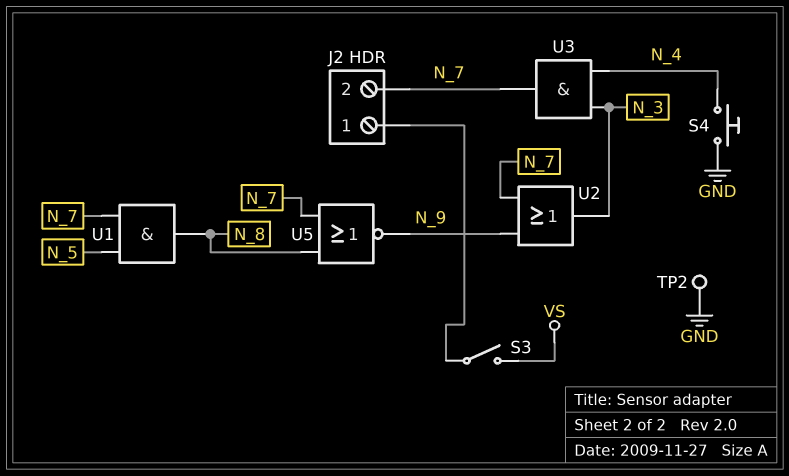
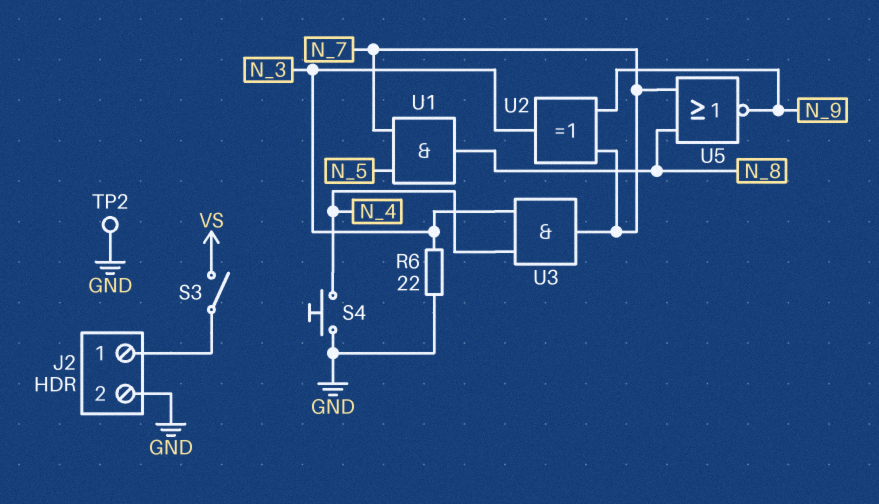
J2 pin 2: N_7 -> GND
R6: none -> 22 (GND, N_3)
U2: OR (in N_7, in N_9, out N_3) -> XOR (in N_7, in N_9, out N_3)

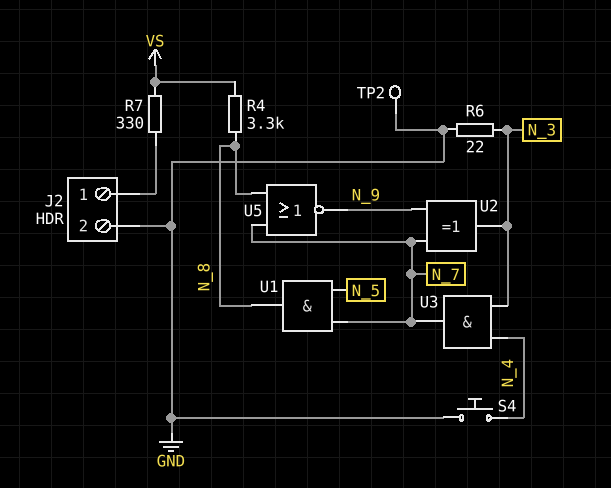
R4: none -> 3.3k (N_8, VS)
R7: none -> 330 (J2/1, VS)
S3: switch (J2/1, VS) -> none

